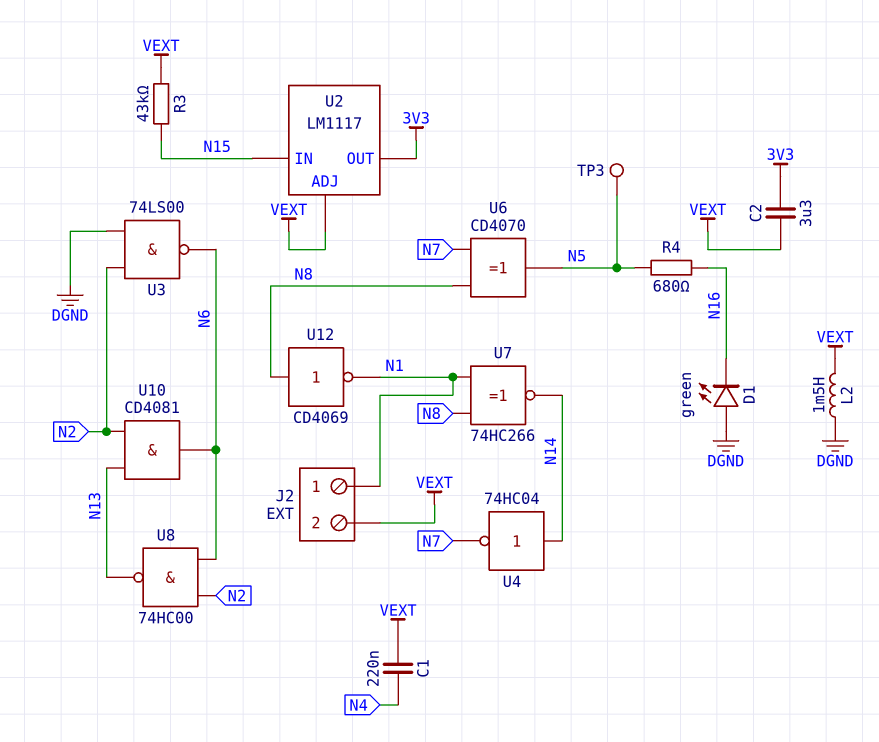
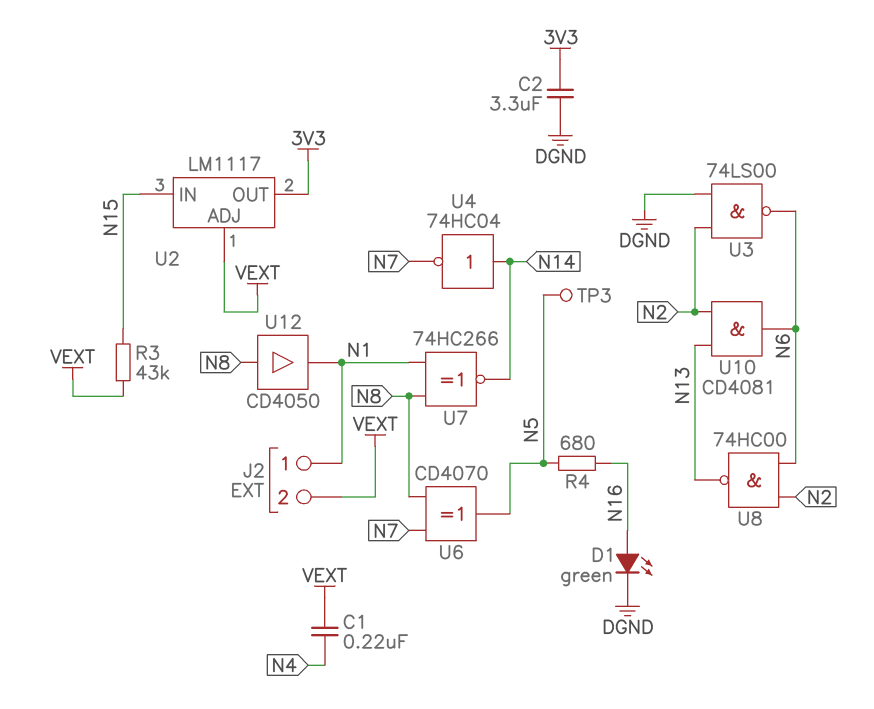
C2: 3.3uF (3V3, VEXT) -> 3.3uF (3V3, DGND)
D1: LED green (A DGND, K N16) -> LED green (A N16, K DGND)
L2: 1.5mH (DGND, VEXT) -> none
U12: NOT CD4069 (in N8, out N1) -> buffer CD4050 (in N8, out N1)

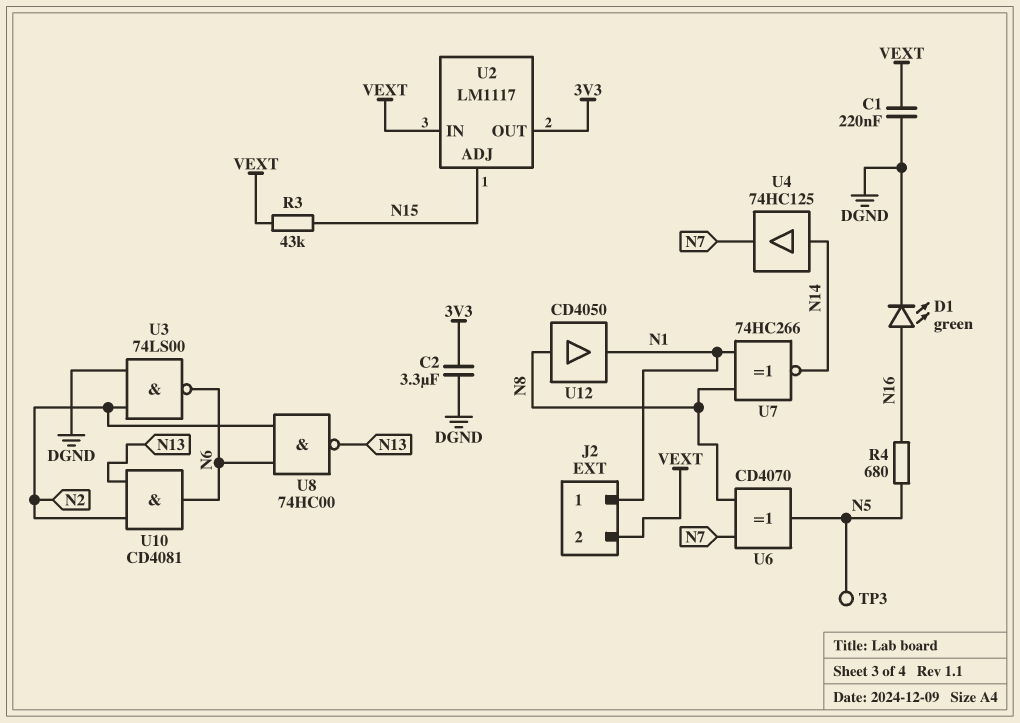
C1: 220nF (N4, VEXT) -> 220nF (DGND, VEXT)
U2 pin ADJ: VEXT -> N15
U2 pin IN: N15 -> VEXT
U4: NOT 74HC04 (in N14, out N7) -> buffer 74HC125 (in N14, out N7)

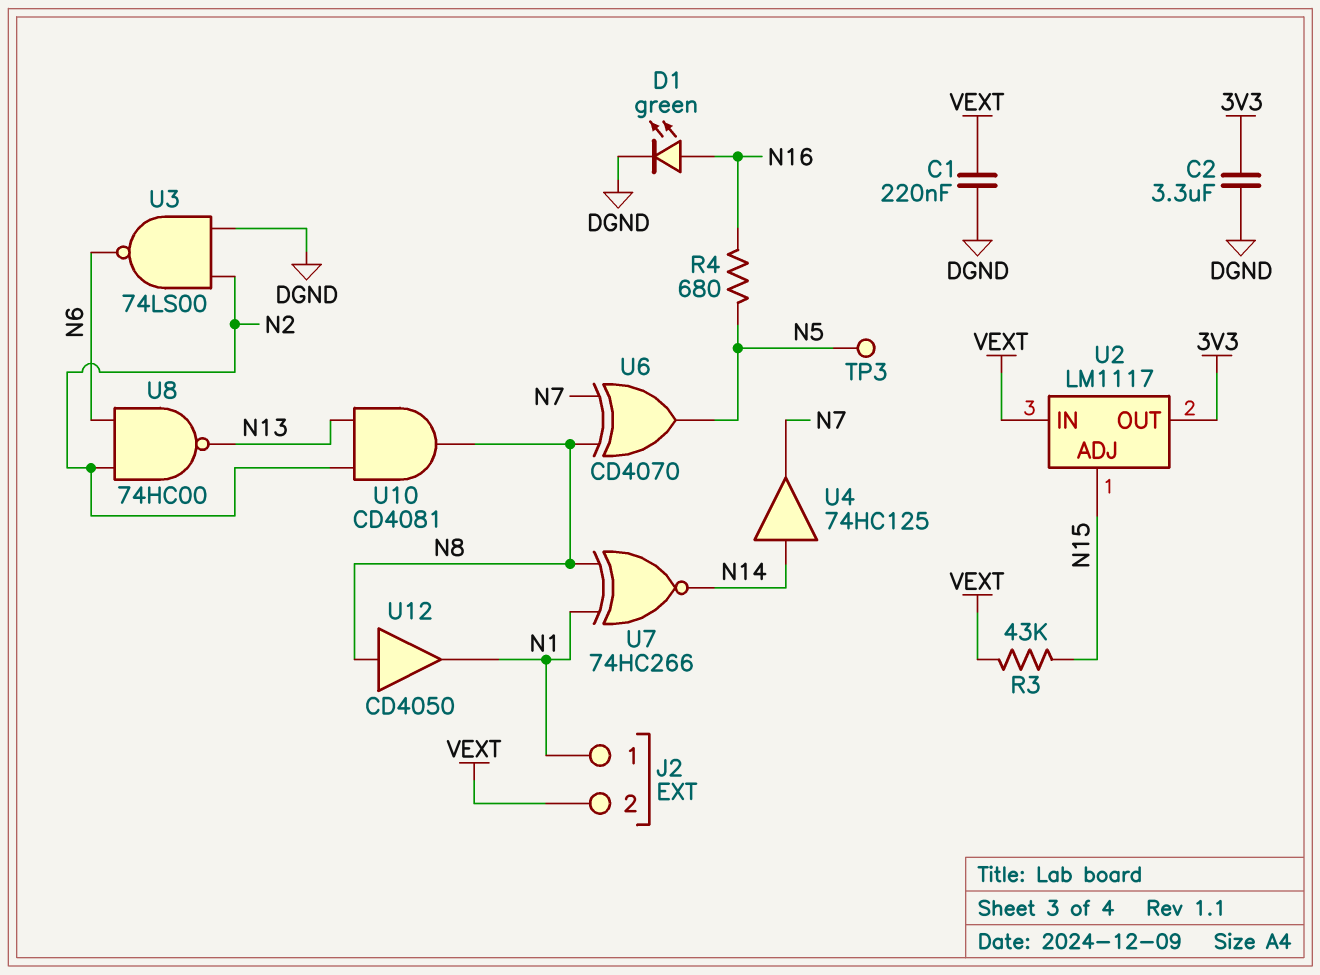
U10: AND CD4081 (in N2, in N13, out N6) -> AND CD4081 (in N2, in N13, out N8)

